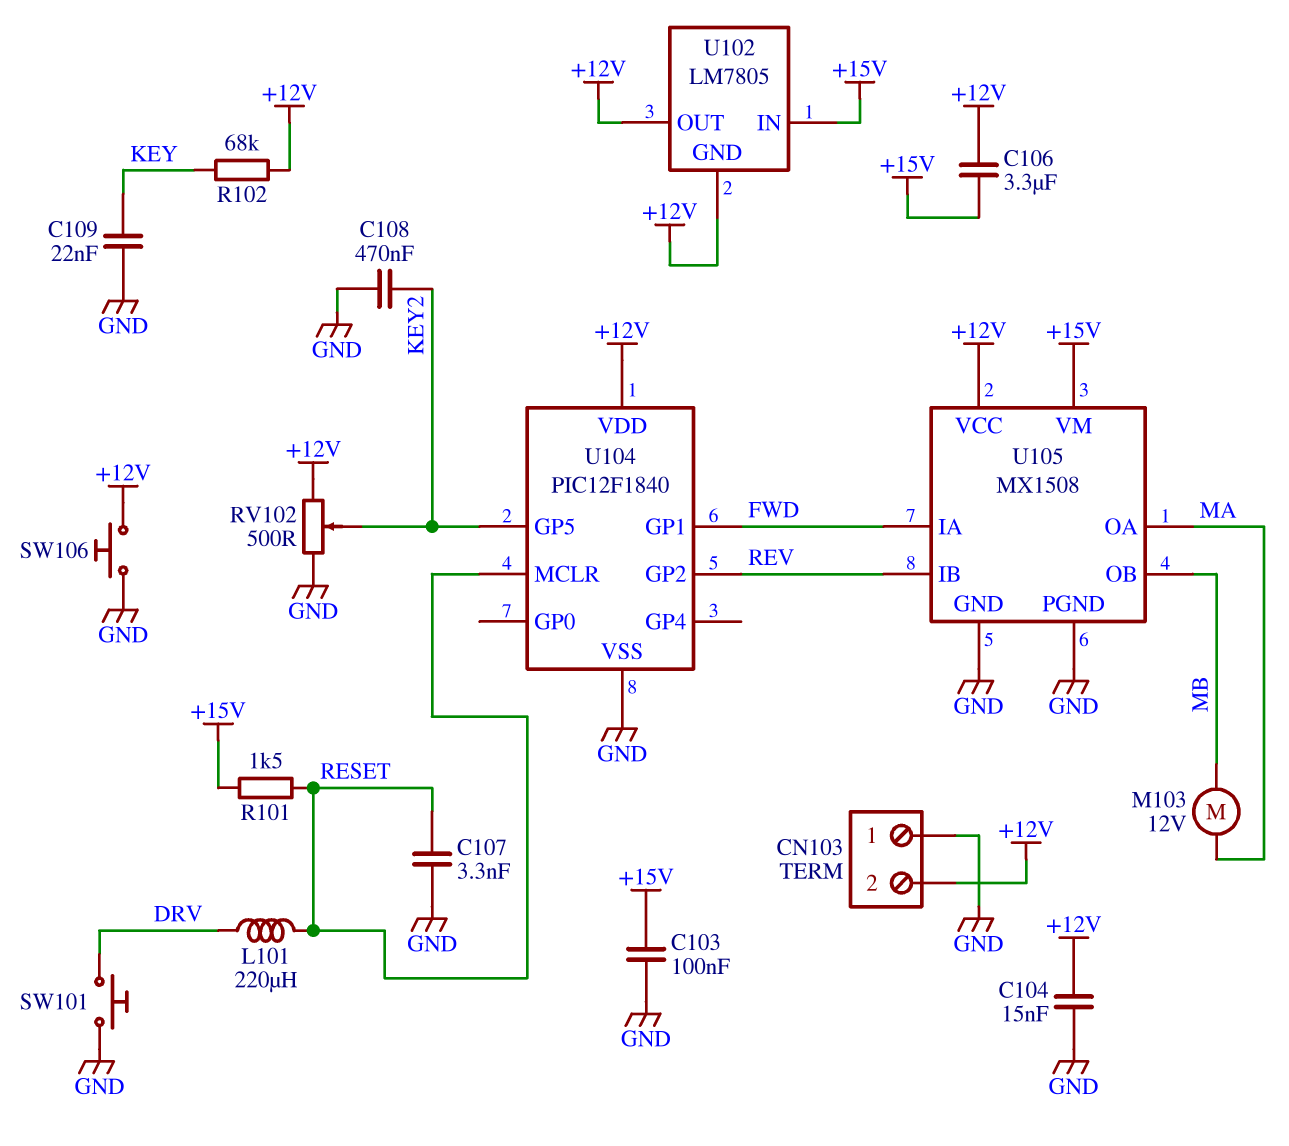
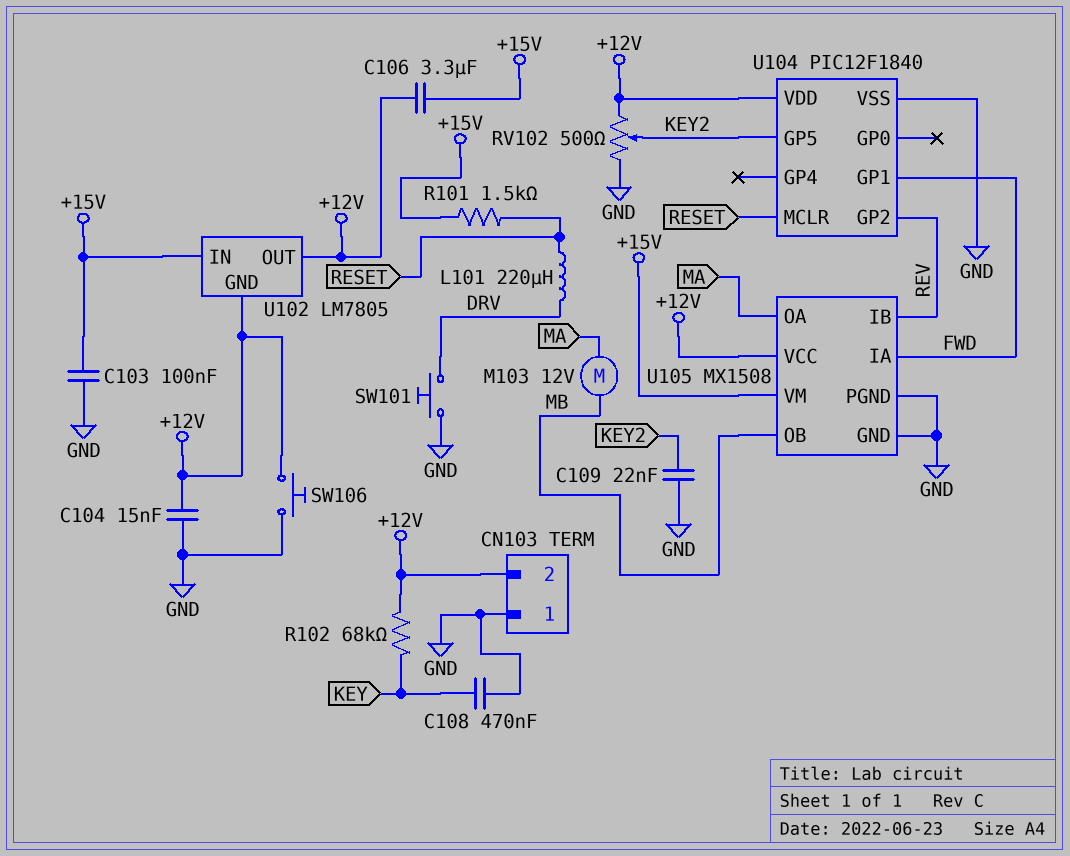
C107: 3.3nF (GND, RESET) -> none
C108: 470nF (GND, KEY2) -> 470nF (GND, KEY)
C109: 22nF (GND, KEY) -> 22nF (GND, KEY2)

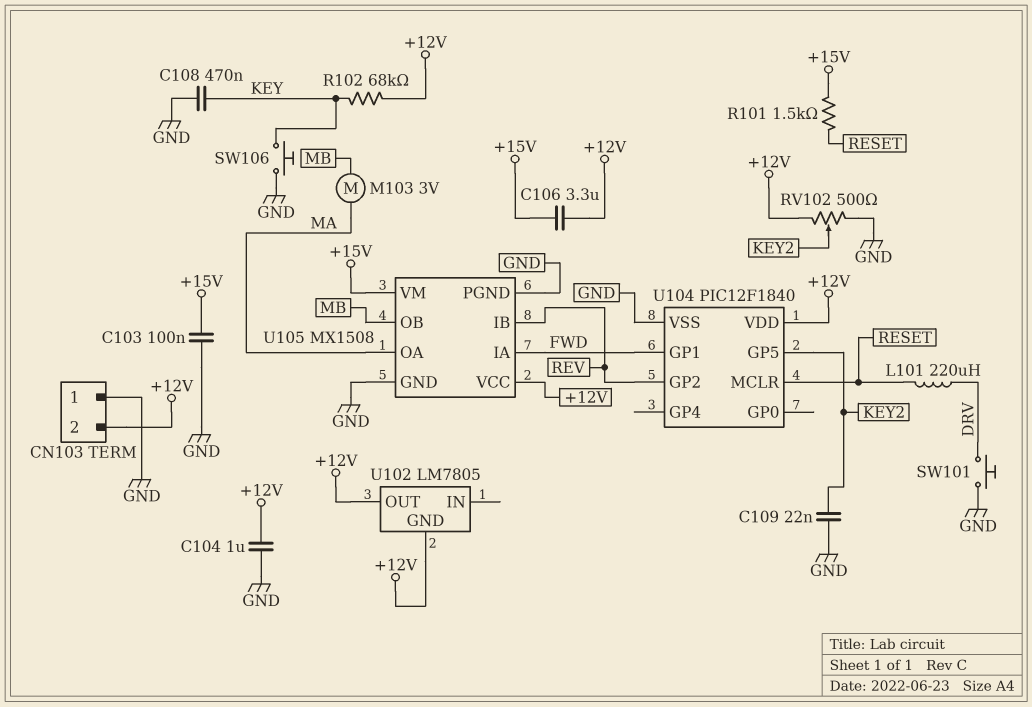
C104: 15nF (+12V, GND) -> 1uF (+12V, GND)
M103: motor 12V (MA, MB) -> motor 3V (MA, MB)
SW106: button (+12V, GND) -> button (GND, KEY)
U102 pin IN: +15V -> none

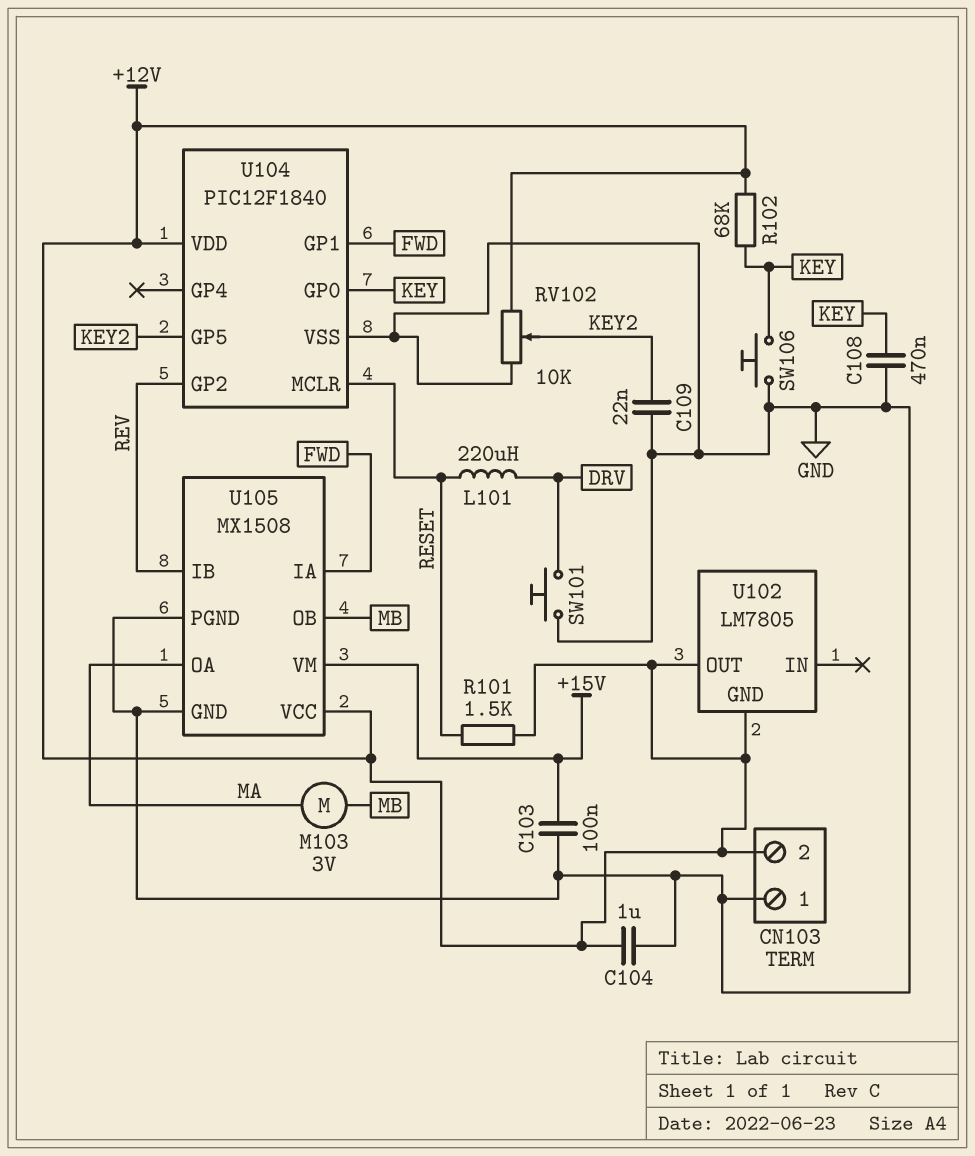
C106: 3.3uF (+12V, +15V) -> none
R101: 1.5k (+15V, RESET) -> 1.5k (+12V, RESET)
RV102: 500 (+12V, GND, wiper KEY2) -> 10k (+12V, GND, wiper KEY2)
U104 pin GP0: none -> KEY

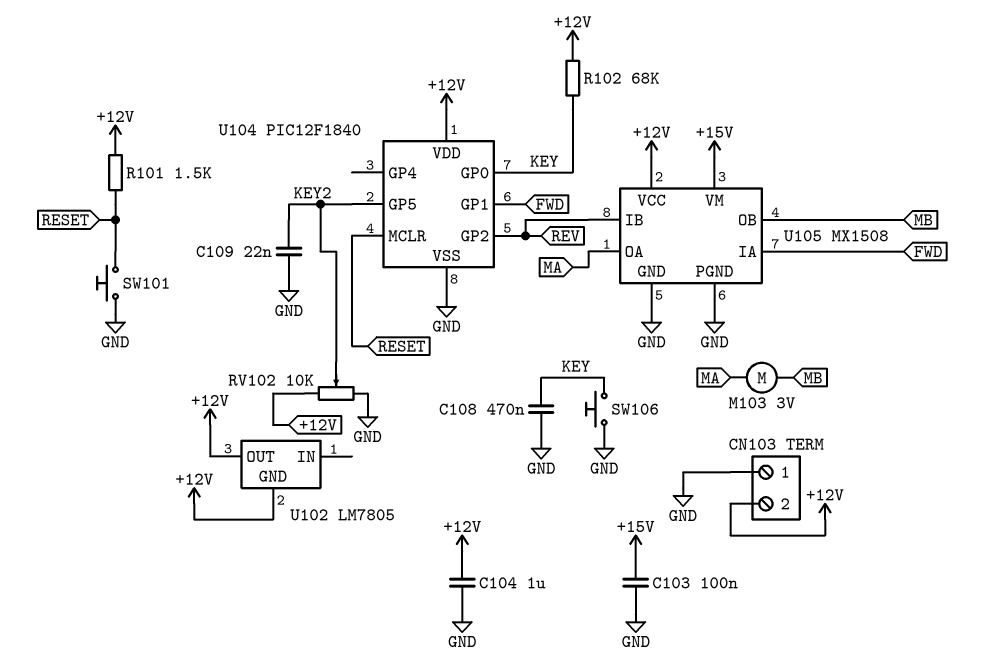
L101: 220uH (DRV, RESET) -> none
SW101: button (DRV, GND) -> button (GND, RESET)

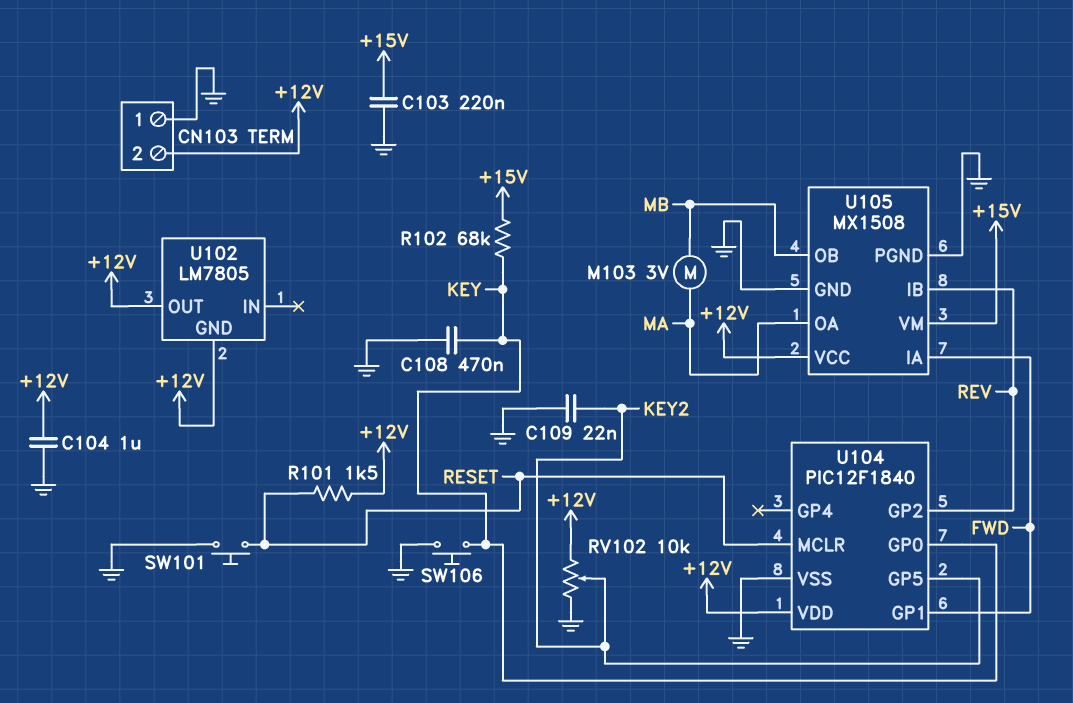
C103: 100nF (+15V, GND) -> 220nF (+15V, GND)
R102: 68k (+12V, KEY) -> 68k (+15V, KEY)

